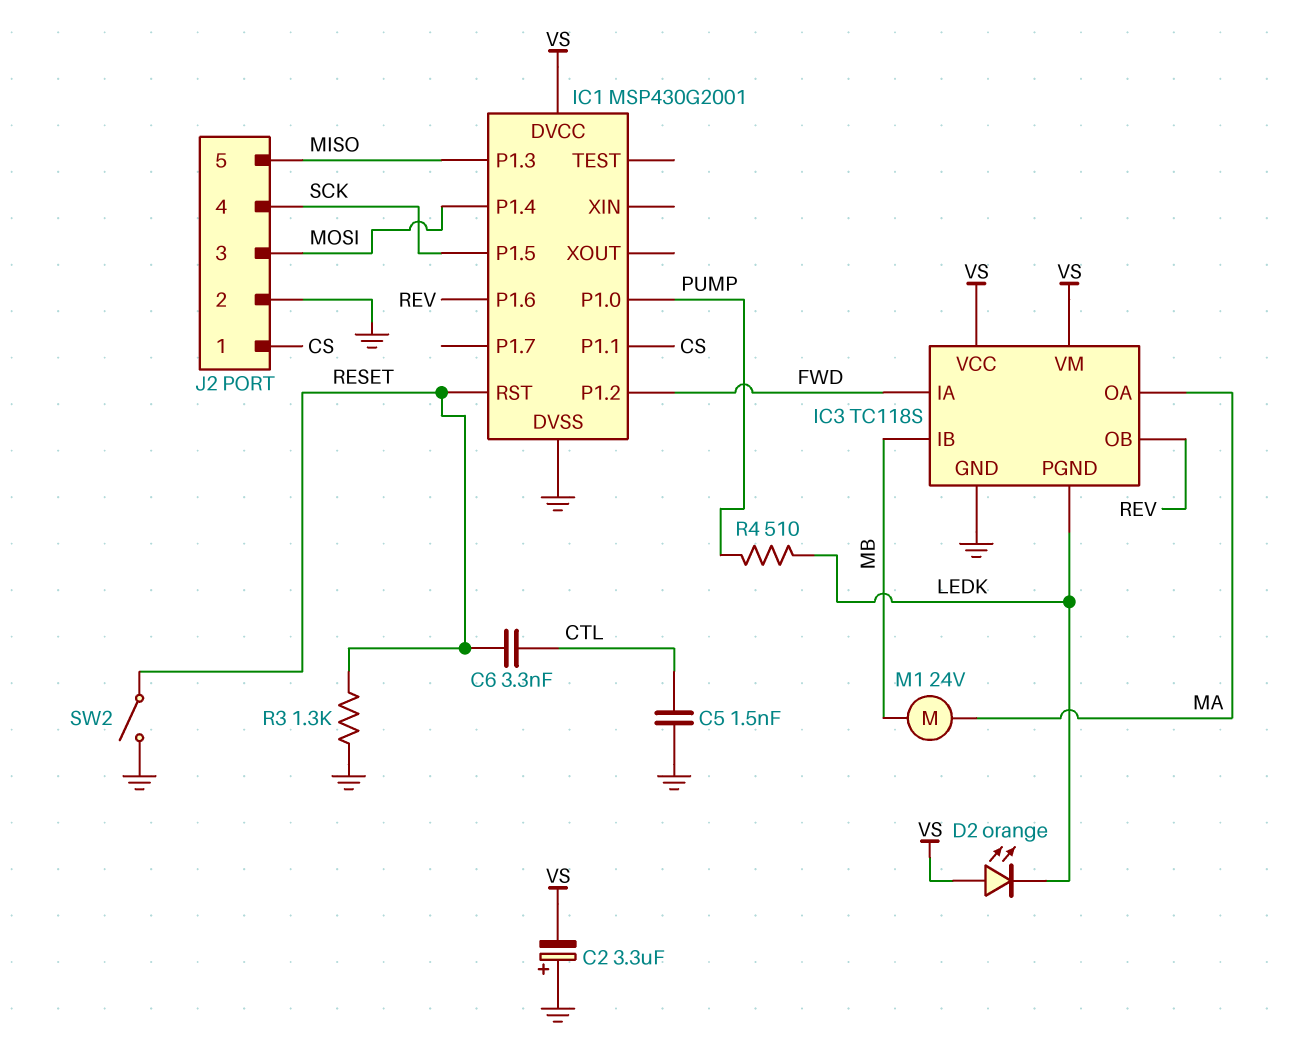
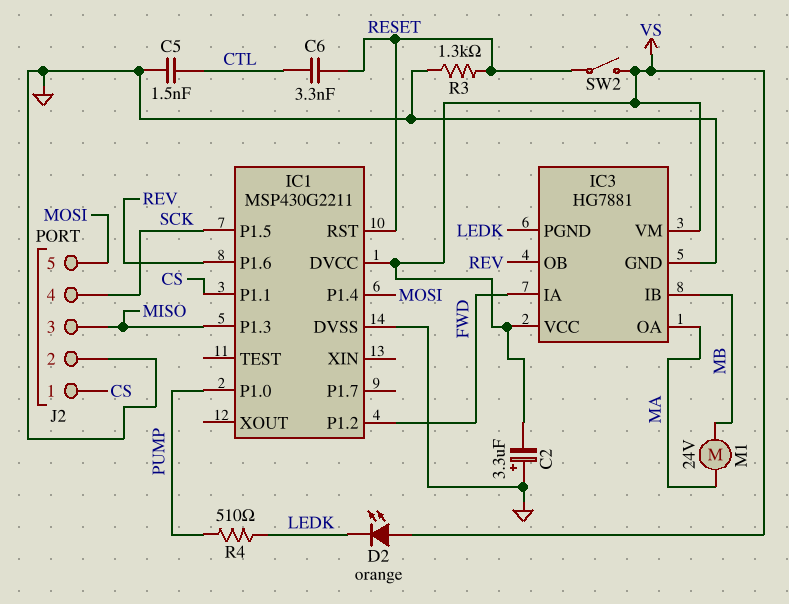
IC1: MSP430G2001 -> MSP430G2211
IC3: TC118S -> HG7881
J2 pin 3: MOSI -> MISO
J2 pin 5: MISO -> MOSI
SW2: switch (GND, RESET) -> switch (RESET, VS)

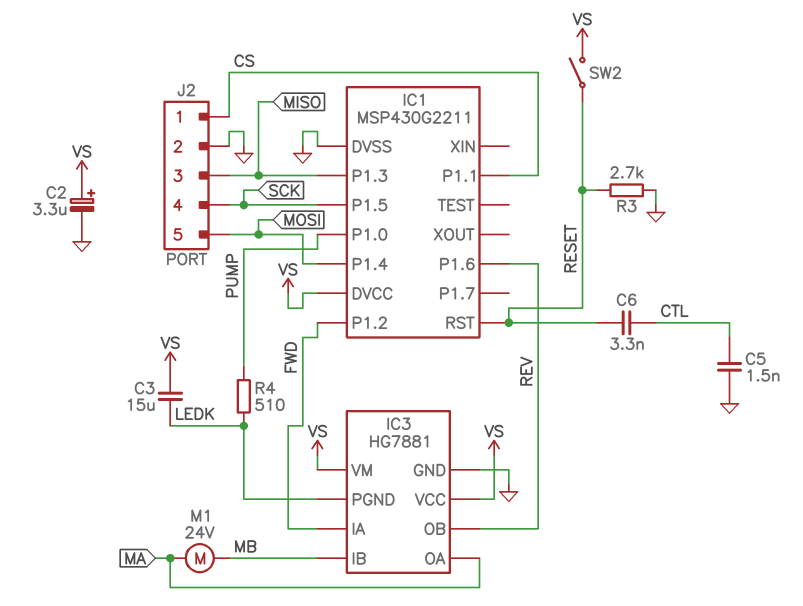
C2: 3.3uF (plus GND, minus VS) -> 3.3uF (plus VS, minus GND)
C3: none -> 15uF (LEDK, VS)
D2: LED orange (A VS, K LEDK) -> none
R3: 1.3k (GND, RESET) -> 2.7k (GND, RESET)

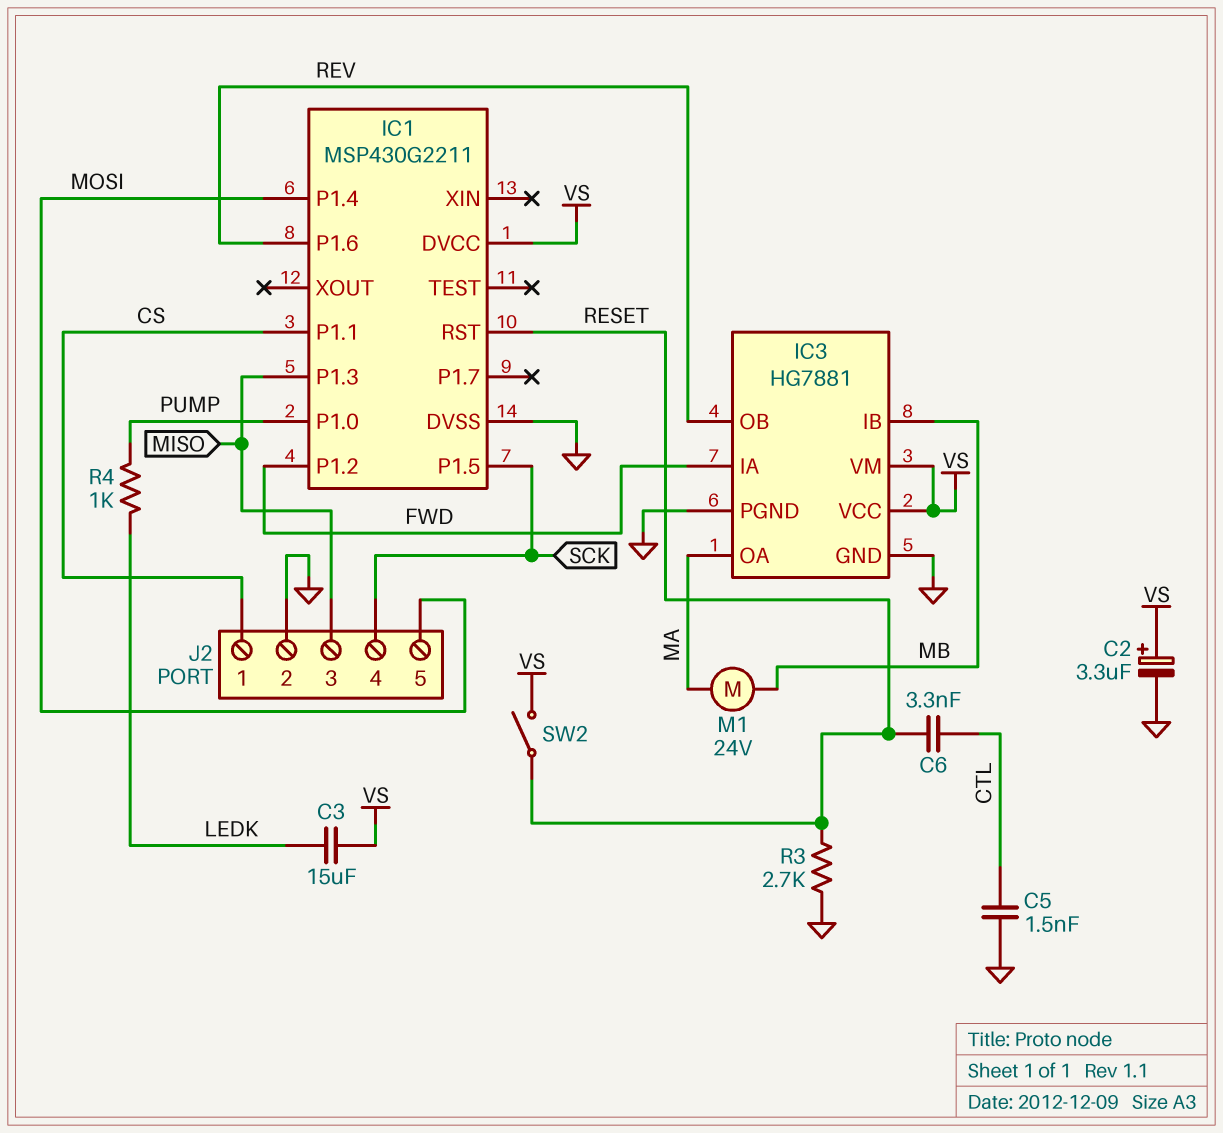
IC3 pin PGND: LEDK -> GND
R4: 510 (LEDK, PUMP) -> 1k (LEDK, PUMP)

